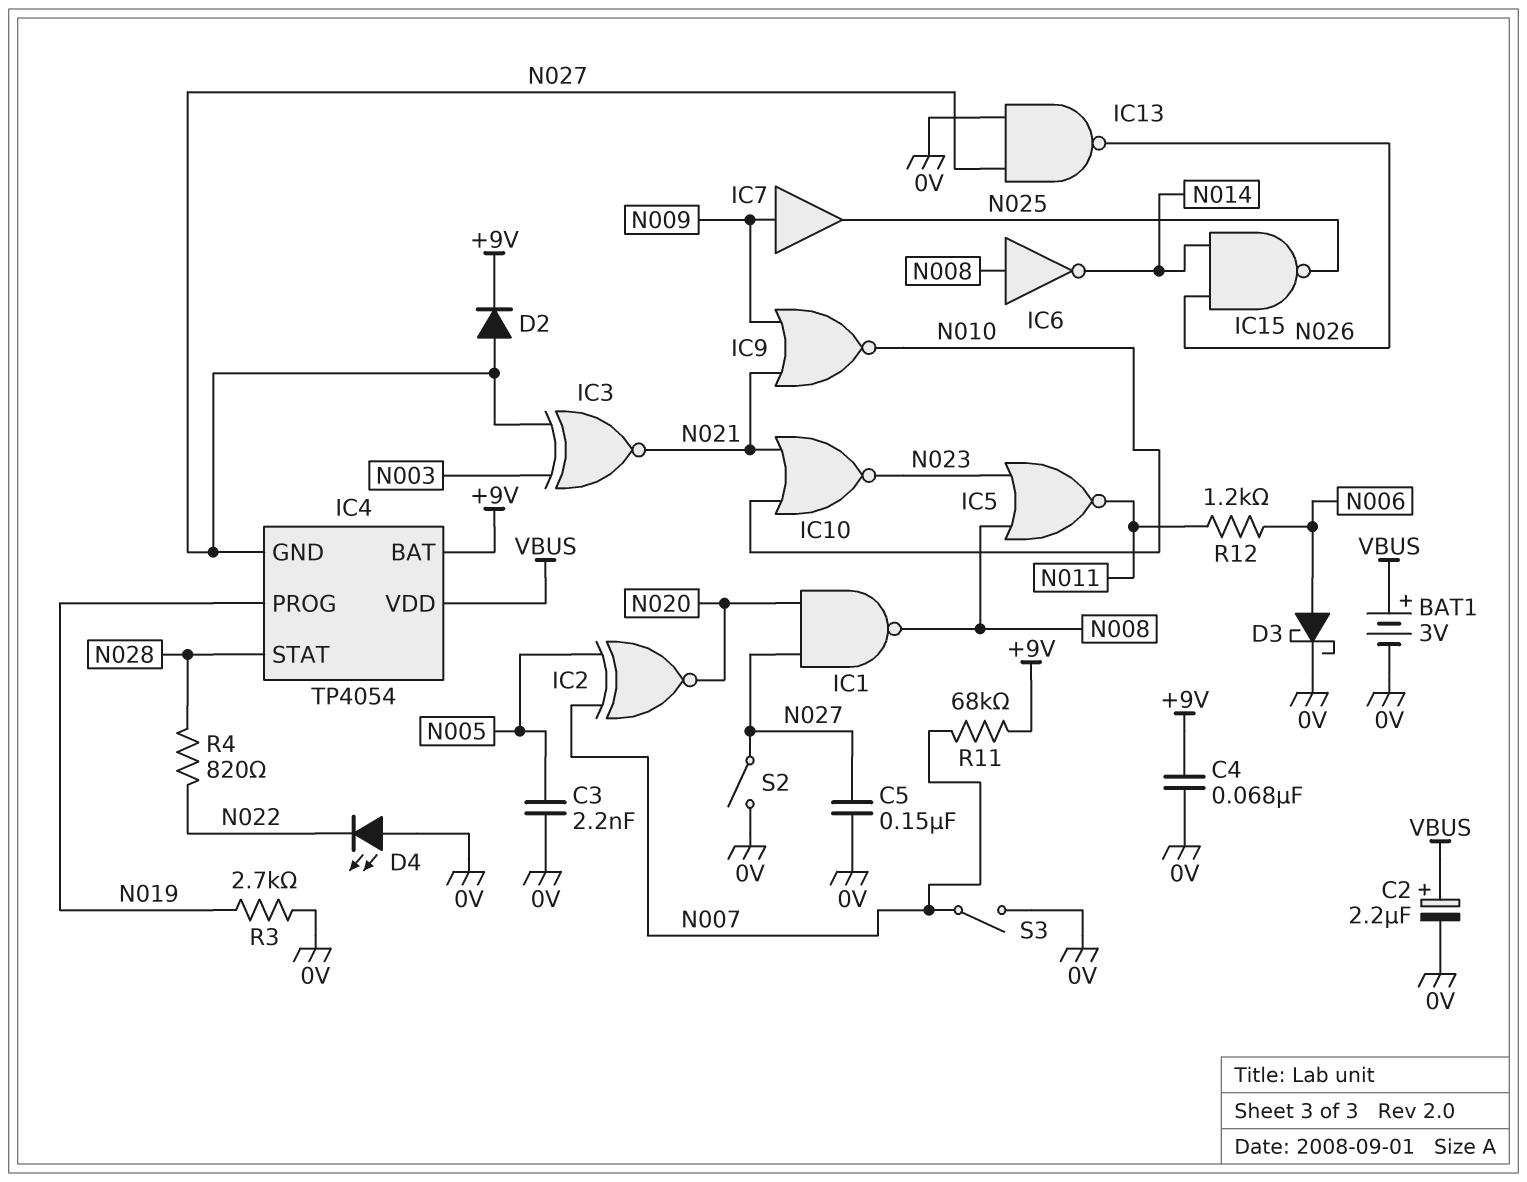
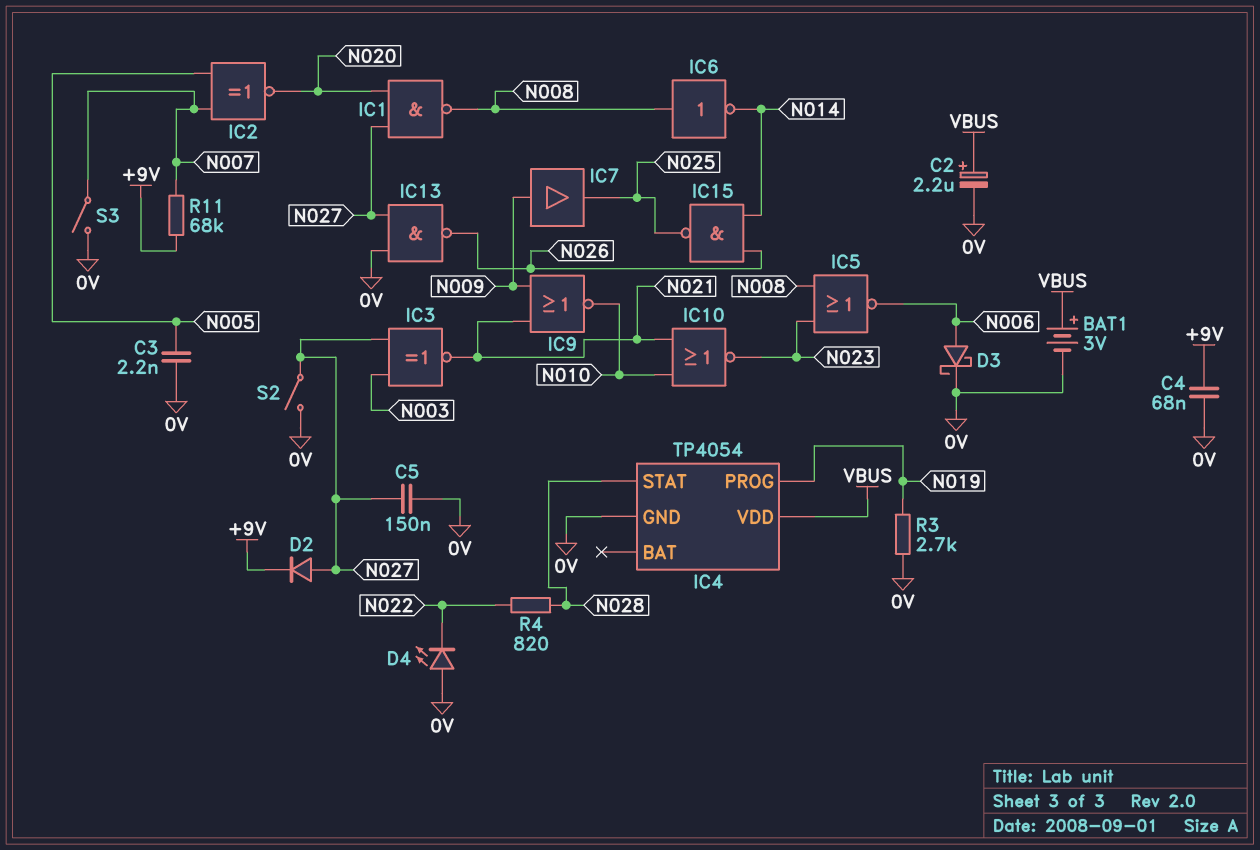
IC4 pin BAT: +9V -> none
IC4 pin GND: N027 -> 0V
IC5: NOR (in N008, in N023, out N011) -> NOR (in N008, in N023, out N006)
R12: 1.2k (N006, N011) -> none

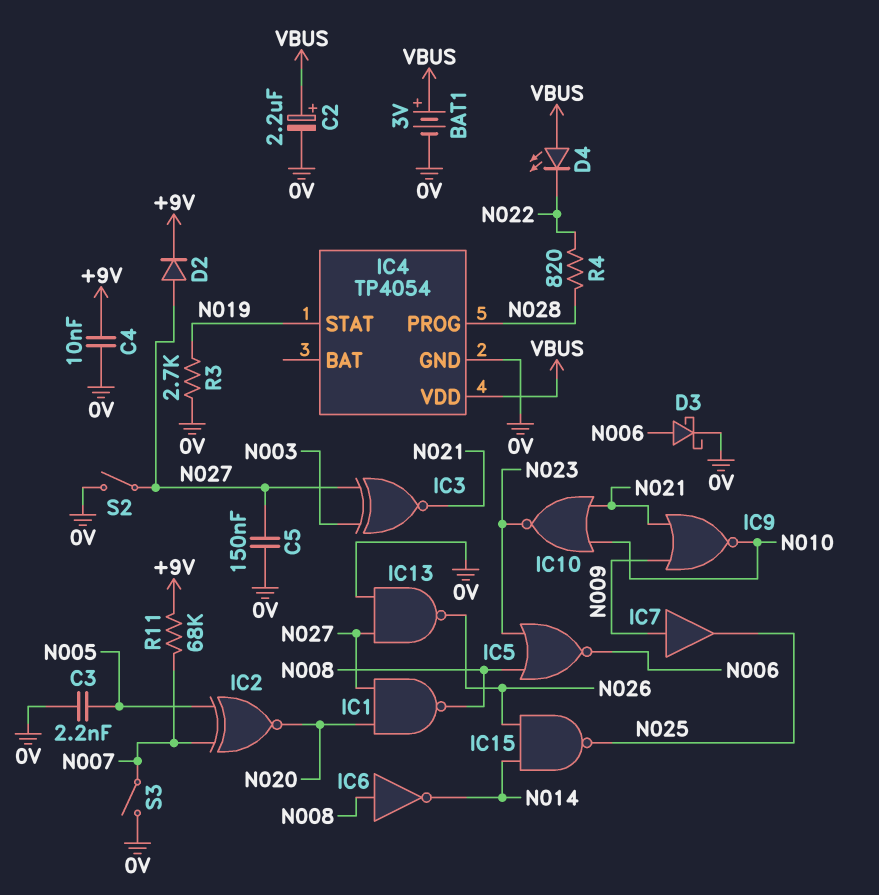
C4: 68nF (+9V, 0V) -> 10nF (+9V, 0V)
D4: LED (A 0V, K N022) -> LED (A VBUS, K N022)
IC4 pin PROG: N019 -> N028
IC4 pin STAT: N028 -> N019

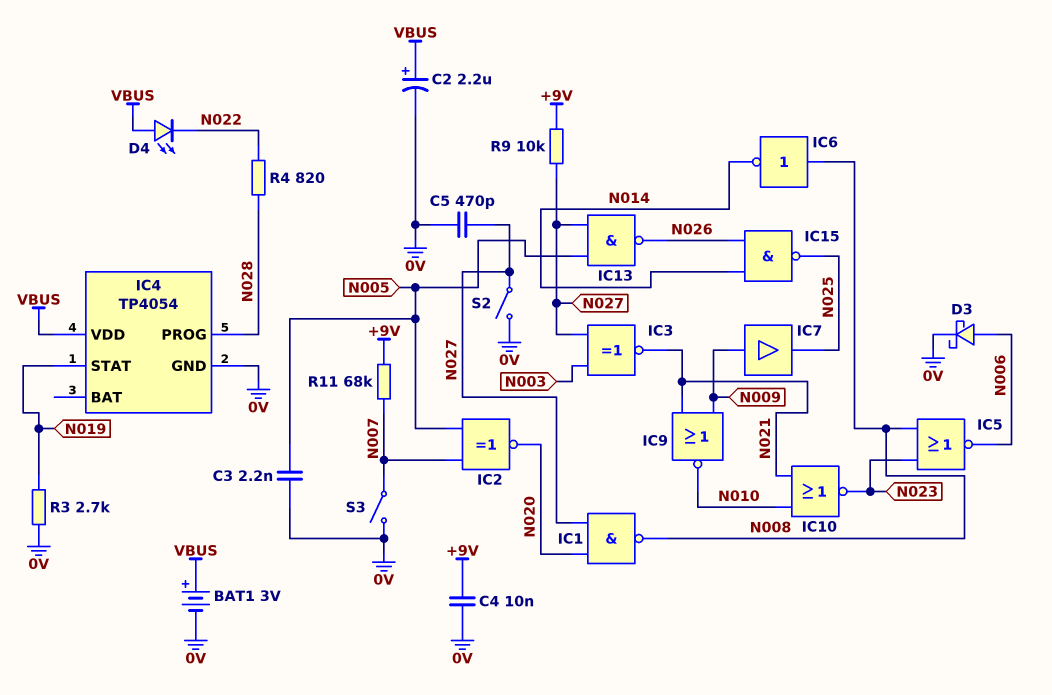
C5: 150nF (0V, N027) -> 470pF (0V, N027)
D2: diode (A N027, K +9V) -> none
IC13: NAND (in 0V, in N027, out N026) -> NAND (in N005, in N027, out N026)
R9: none -> 10k (+9V, N027)

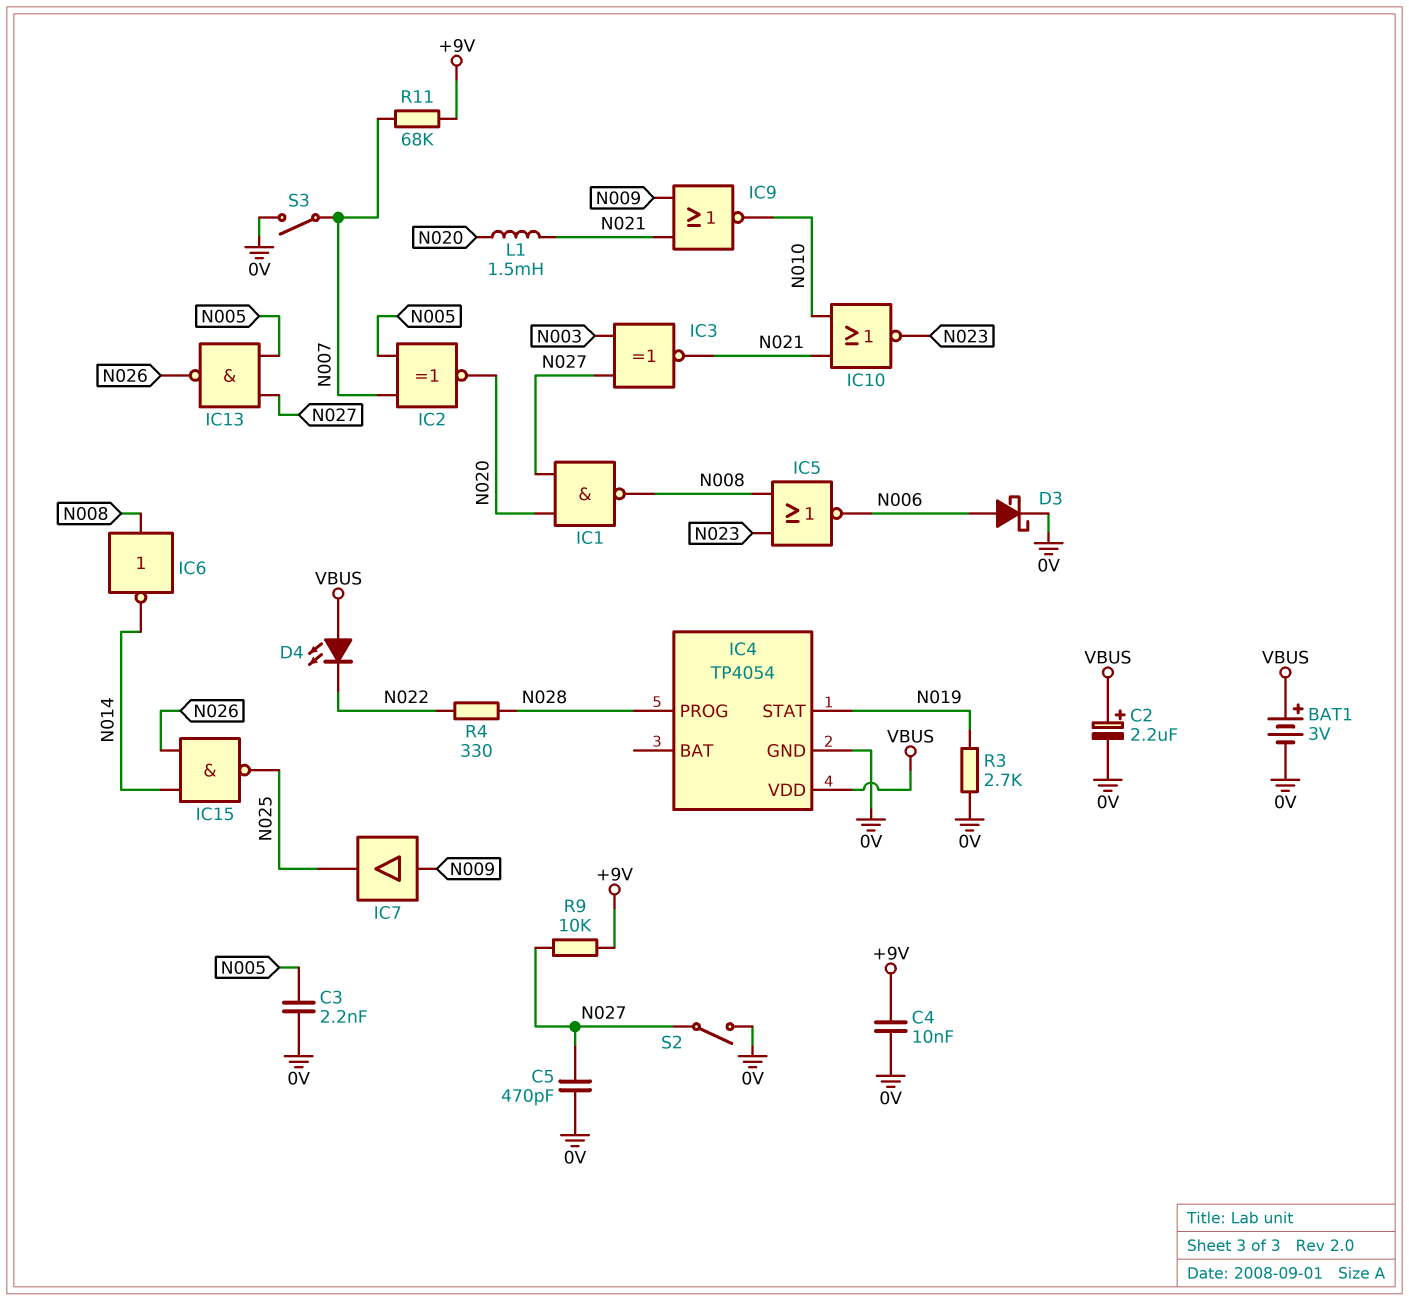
L1: none -> 1.5mH (N020, N021)
R4: 820 (N022, N028) -> 330 (N022, N028)

